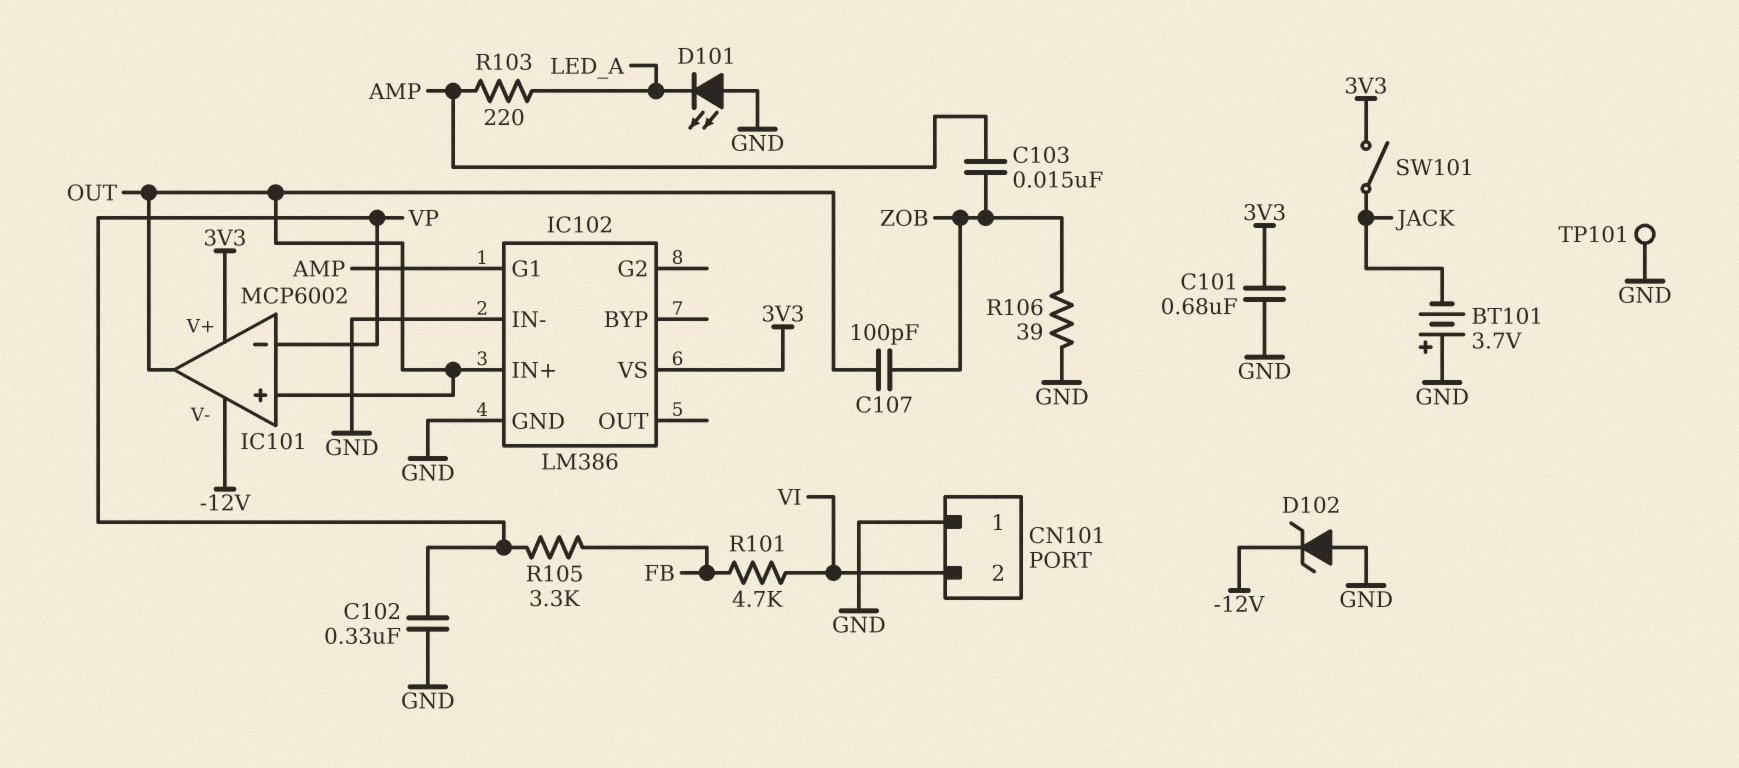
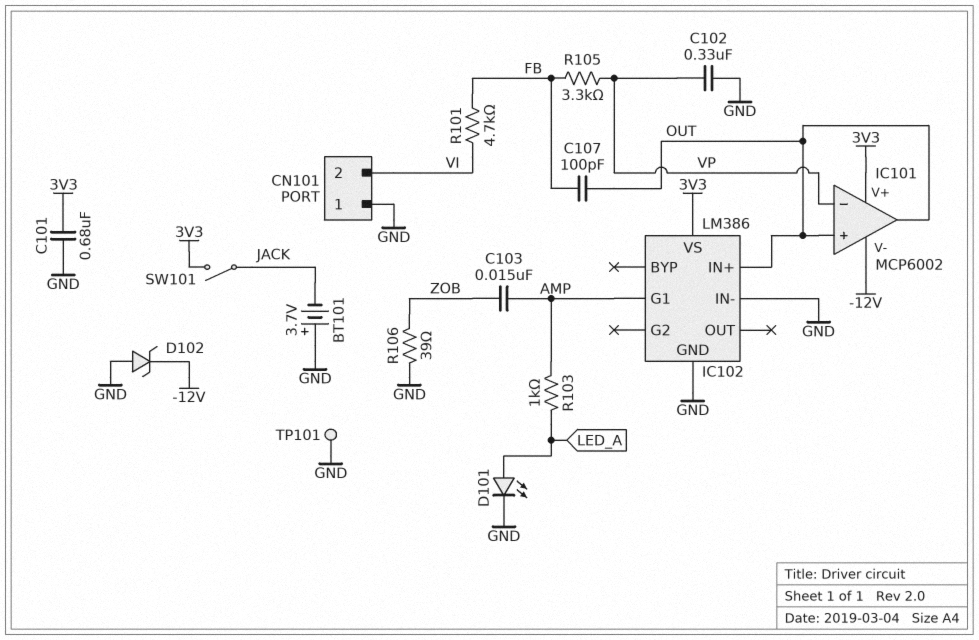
C107: 100pF (OUT, ZOB) -> 100pF (FB, OUT)
D101: LED (A GND, K LED_A) -> LED (A LED_A, K GND)
R103: 220 (AMP, LED_A) -> 1k (AMP, LED_A)

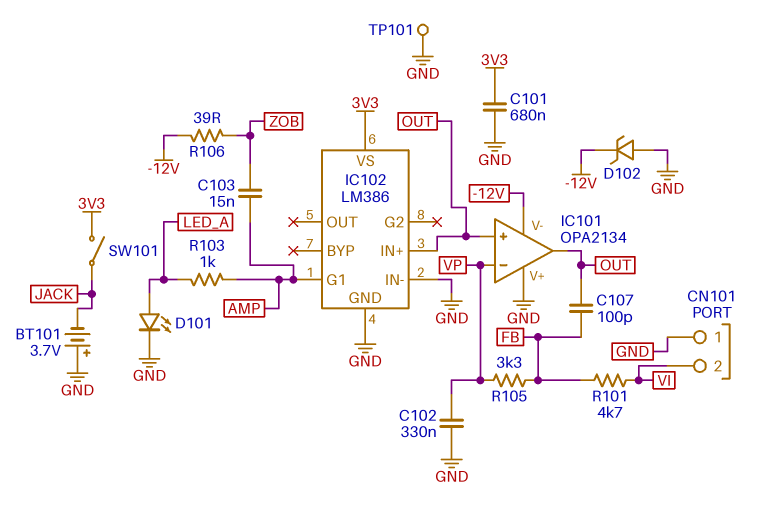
IC101: MCP6002 -> OPA2134
IC101 pin V+: 3V3 -> GND
R106: 39 (GND, ZOB) -> 39 (-12V, ZOB)

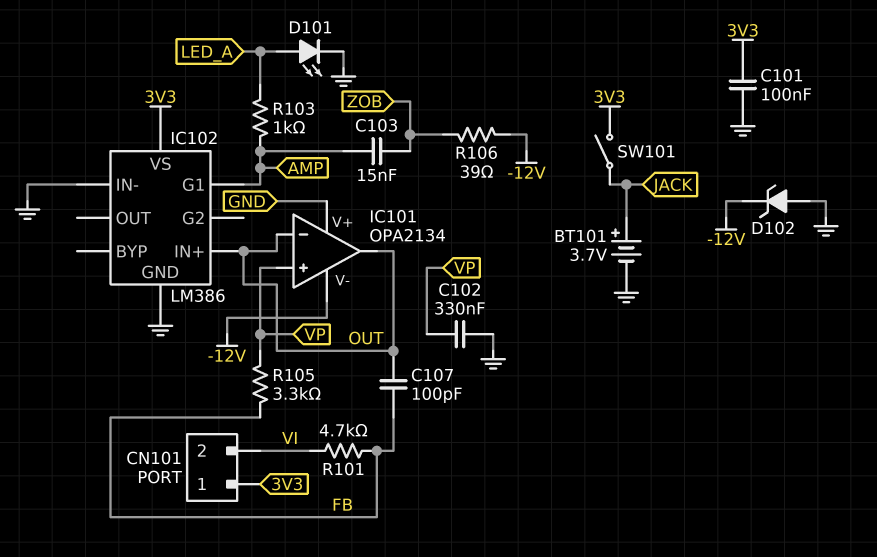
BT101: 3.7V (plus GND, minus JACK) -> 3.7V (plus JACK, minus GND)
C101: 680nF (3V3, GND) -> 100nF (3V3, GND)
CN101 pin 1: GND -> 3V3
IC101 pin in+: OUT -> VP
IC101 pin in-: VP -> OUT
TP101: test point (GND) -> none

